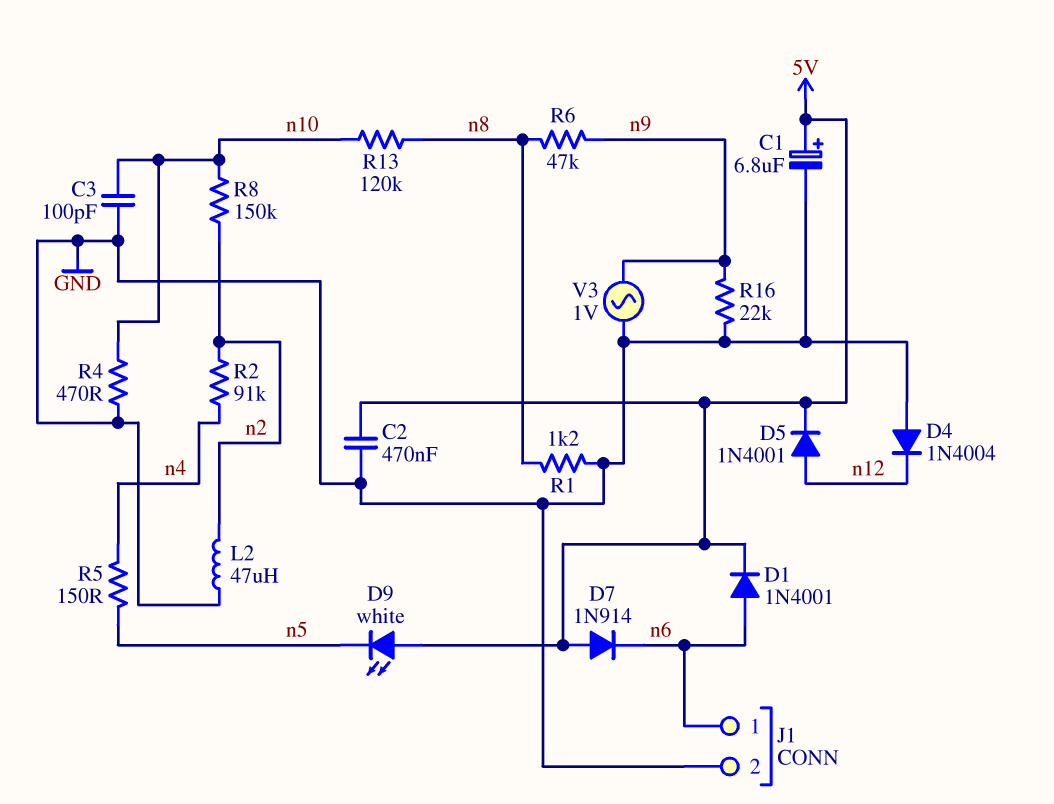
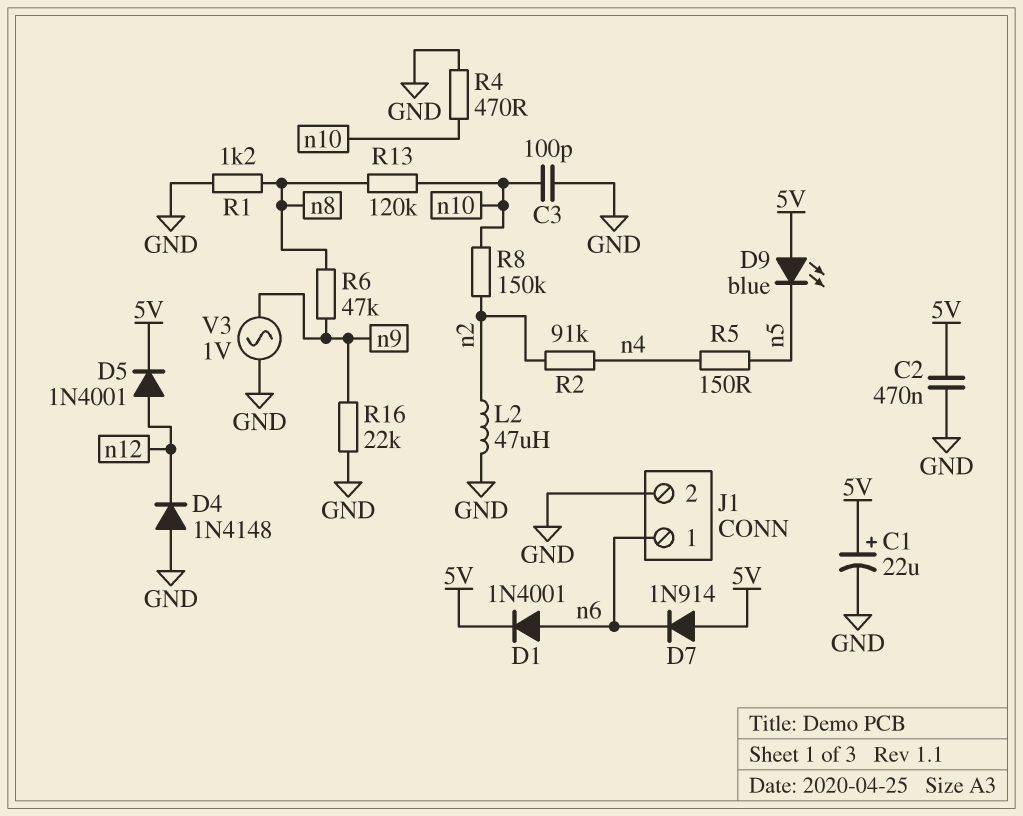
C1: 6.8uF (plus 5V, minus GND) -> 22uF (plus 5V, minus GND)
D4: diode 1N4004 (A GND, K n12) -> diode 1N4148 (A GND, K n12)
D9: LED white (A 5V, K n5) -> LED blue (A 5V, K n5)

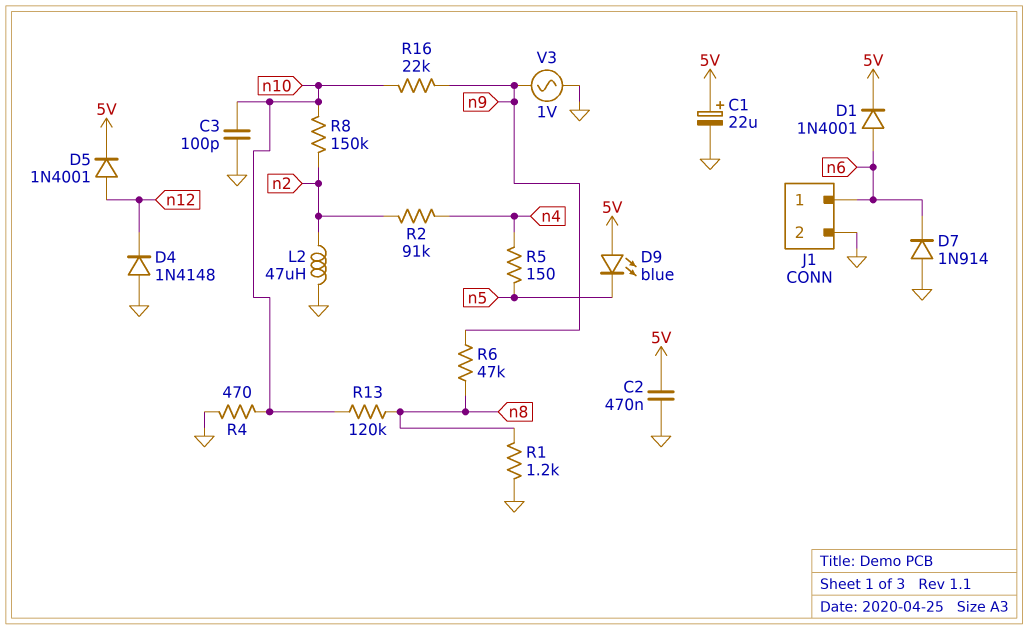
D7: diode 1N914 (A 5V, K n6) -> diode 1N914 (A GND, K n6)
R16: 22k (GND, n9) -> 22k (n9, n10)

